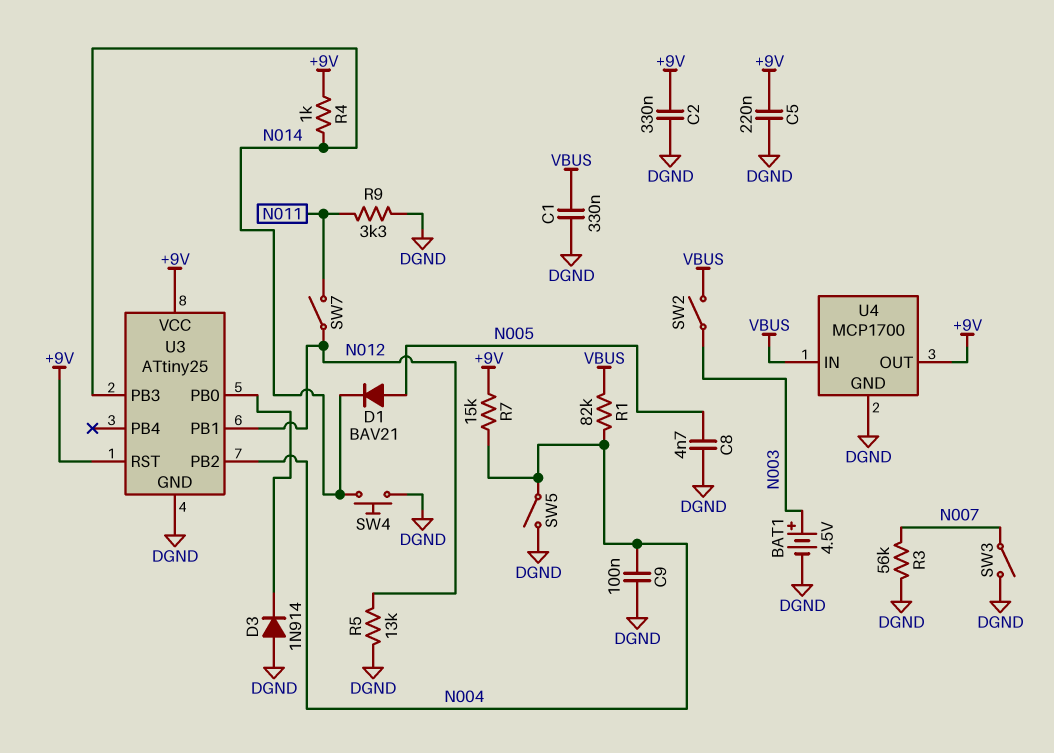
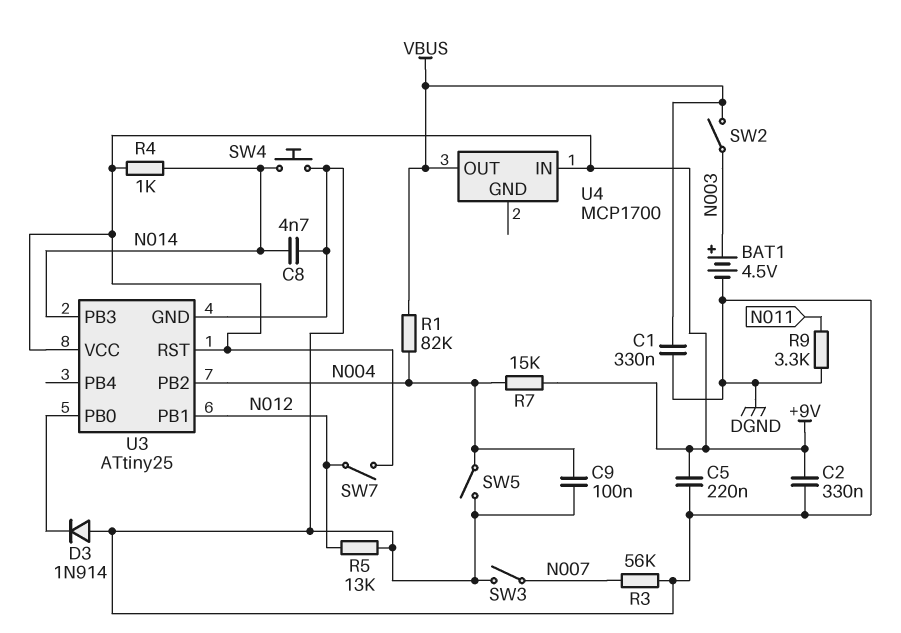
C8: 4.7nF (DGND, N005) -> 4.7nF (DGND, N014)
D1: diode BAV21 (A N005, K N014) -> none
SW7: switch (N011, N012) -> switch (+9V, N012)
U4 pin GND: DGND -> none
U4 pin IN: VBUS -> +9V
U4 pin OUT: +9V -> VBUS

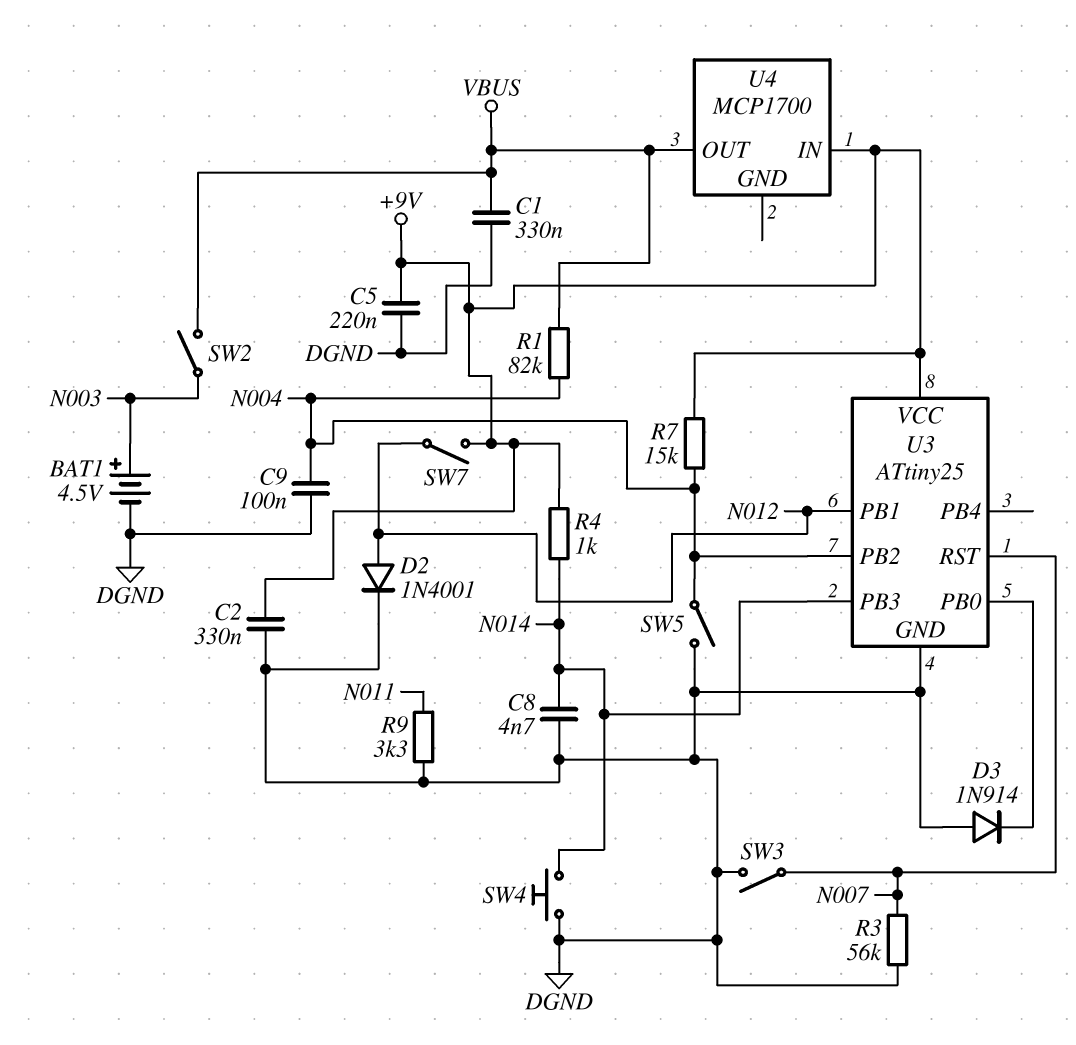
D2: none -> diode 1N4001 (A N012, K DGND)
R5: 13k (DGND, N012) -> none
U3 pin RST: +9V -> N007

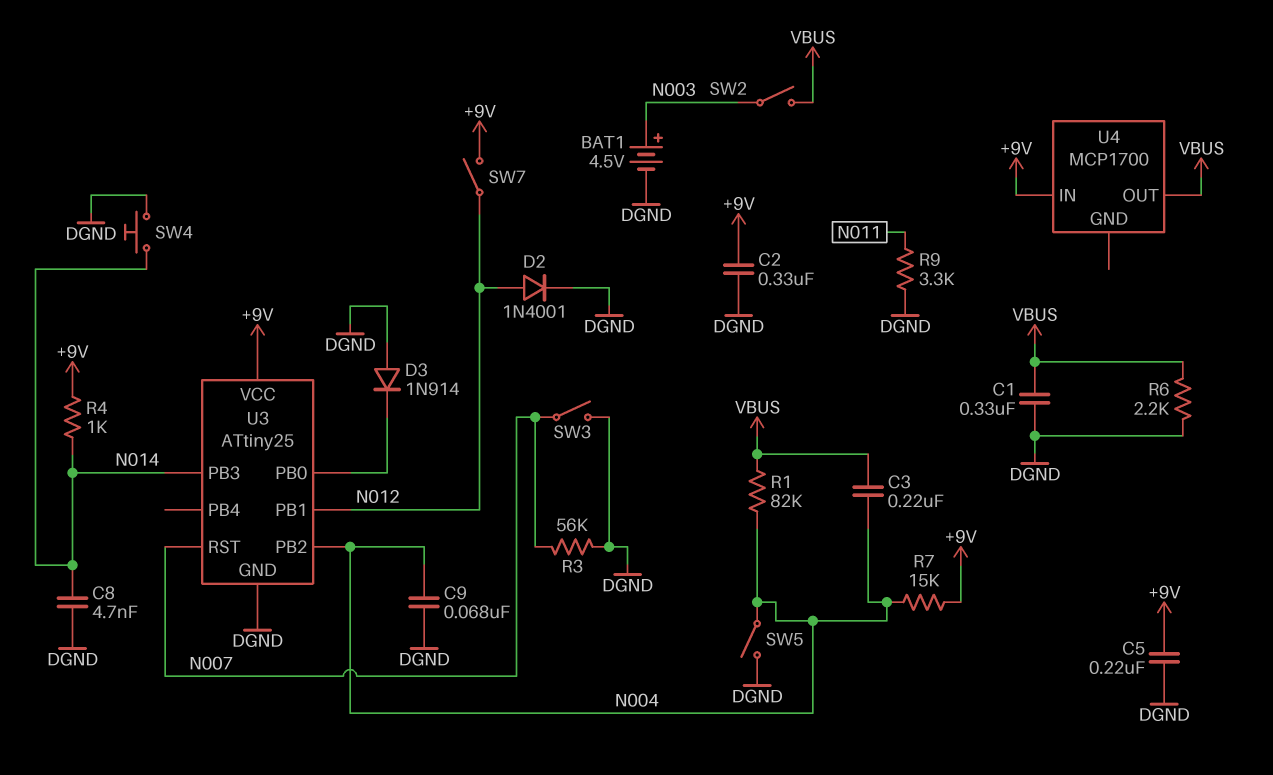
C3: none -> 220nF (N004, VBUS)
C9: 100nF (DGND, N004) -> 68nF (DGND, N004)
R6: none -> 2.2k (DGND, VBUS)

